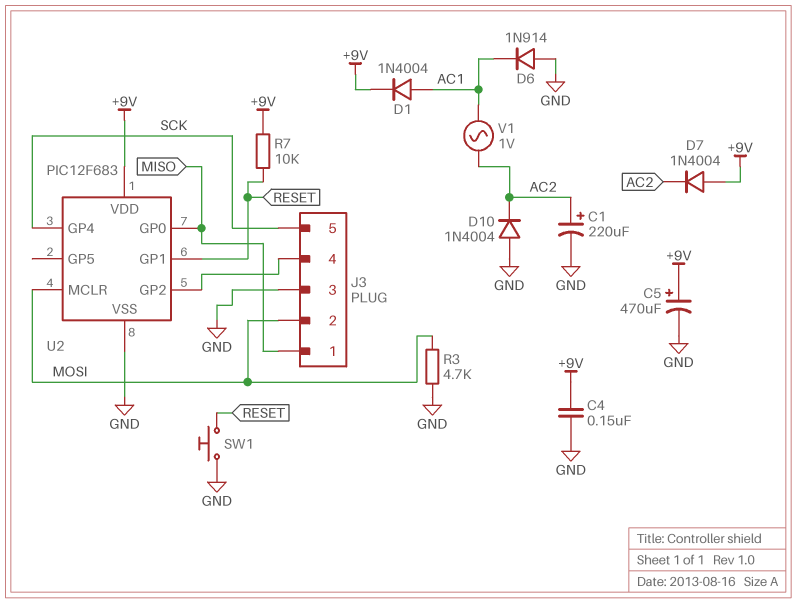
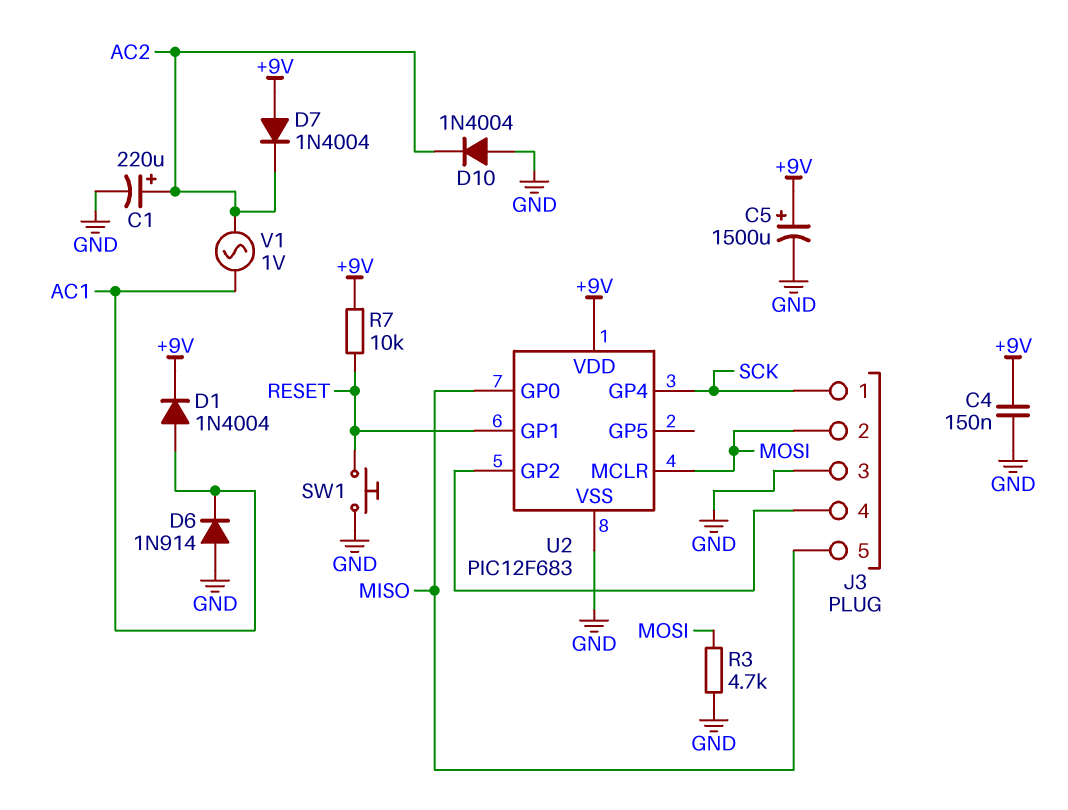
C5: 470uF (plus +9V, minus GND) -> 1500uF (plus +9V, minus GND)
J3 pin 1: MISO -> SCK
J3 pin 5: SCK -> MISO

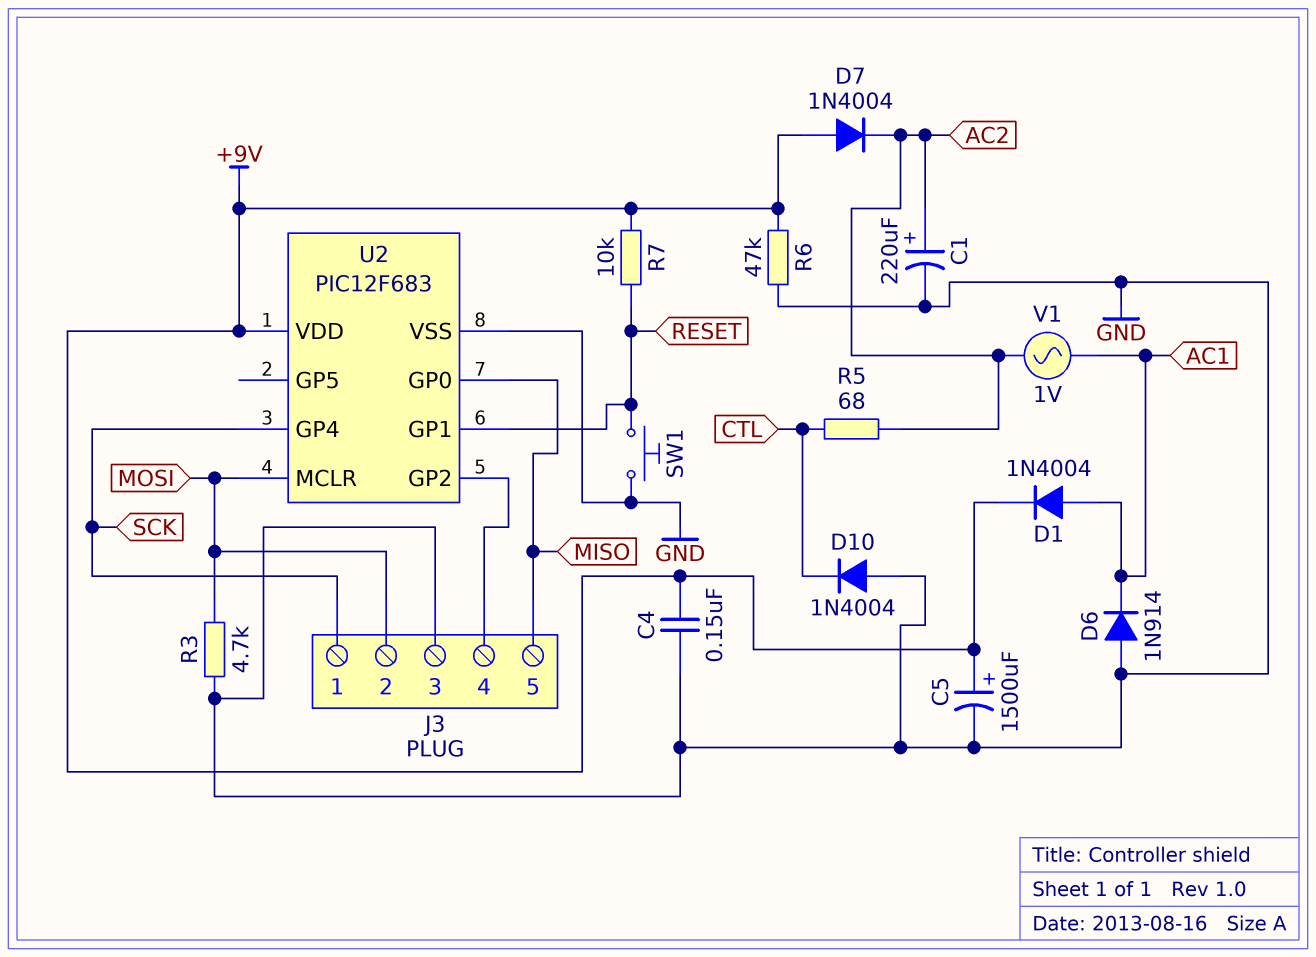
D10: diode 1N4004 (A GND, K AC2) -> diode 1N4004 (A GND, K CTL)
R5: none -> 68 (AC2, CTL)
R6: none -> 47k (+9V, GND)

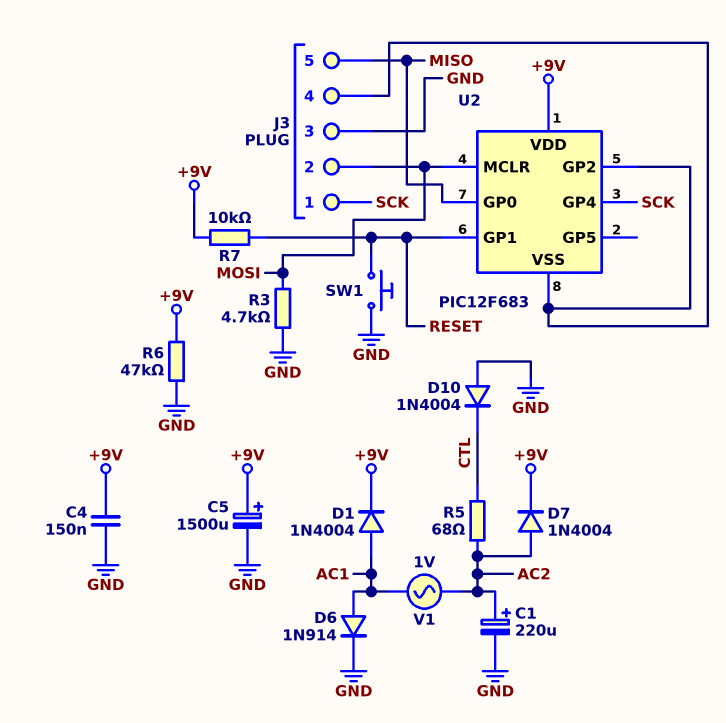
D6: diode 1N914 (A GND, K AC1) -> diode 1N914 (A AC1, K GND)
D7: diode 1N4004 (A +9V, K AC2) -> diode 1N4004 (A AC2, K +9V)
U2 pin VSS: GND -> J3/4

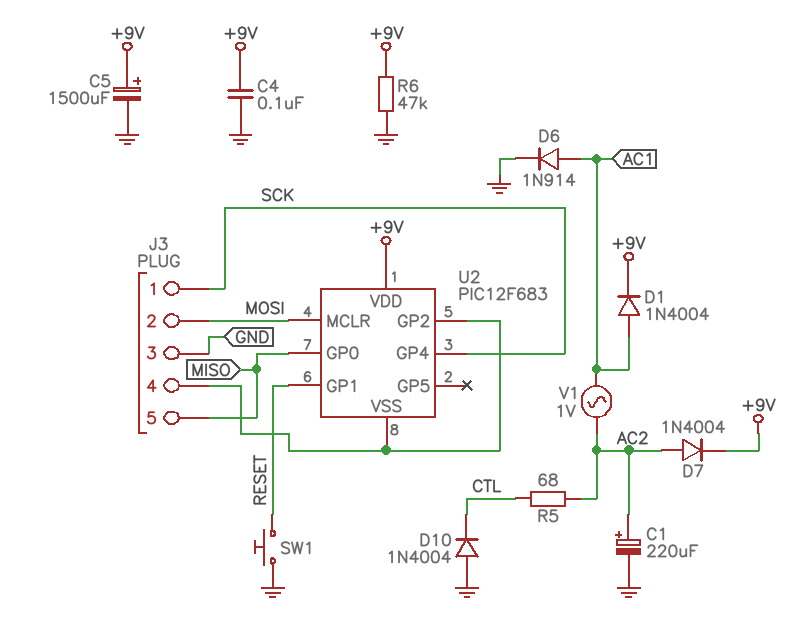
C4: 150nF (+9V, GND) -> 100nF (+9V, GND)
R3: 4.7k (GND, MOSI) -> none
R7: 10k (+9V, RESET) -> none

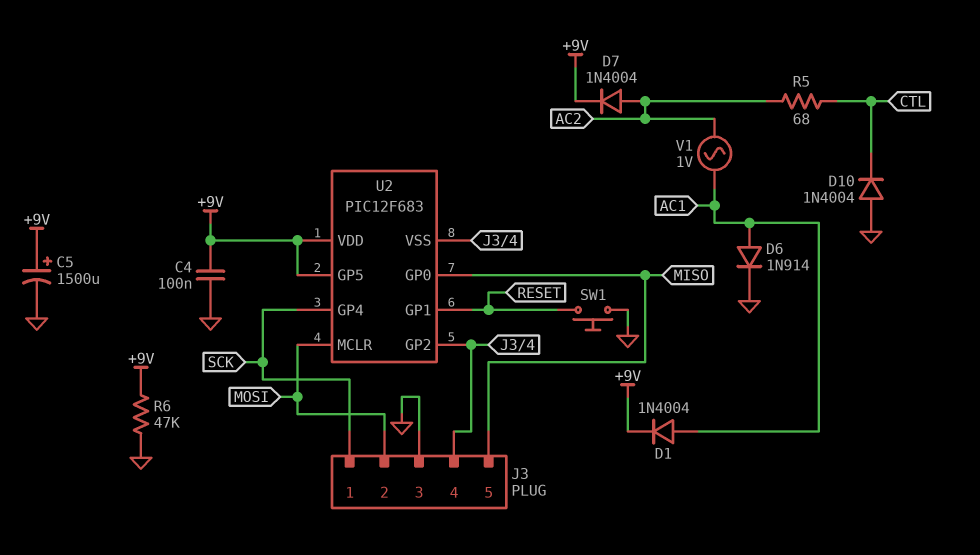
C1: 220uF (plus AC2, minus GND) -> none
U2 pin GP5: none -> +9V

